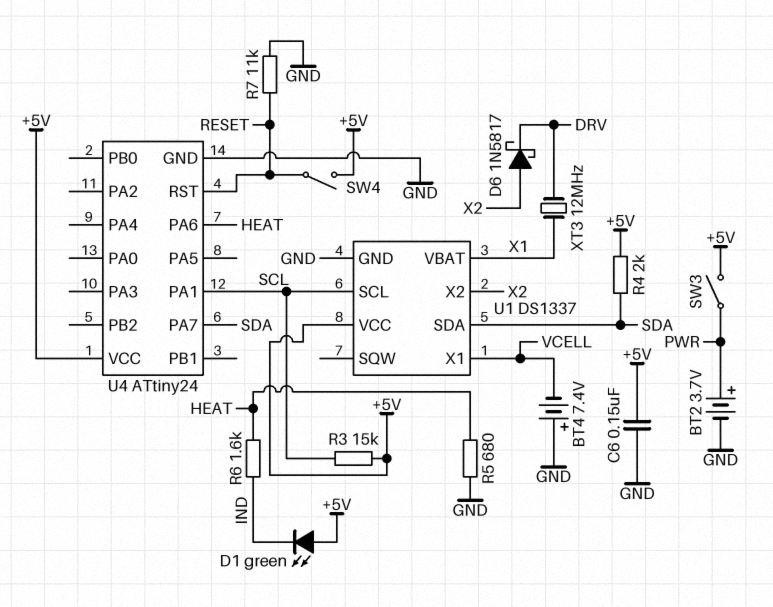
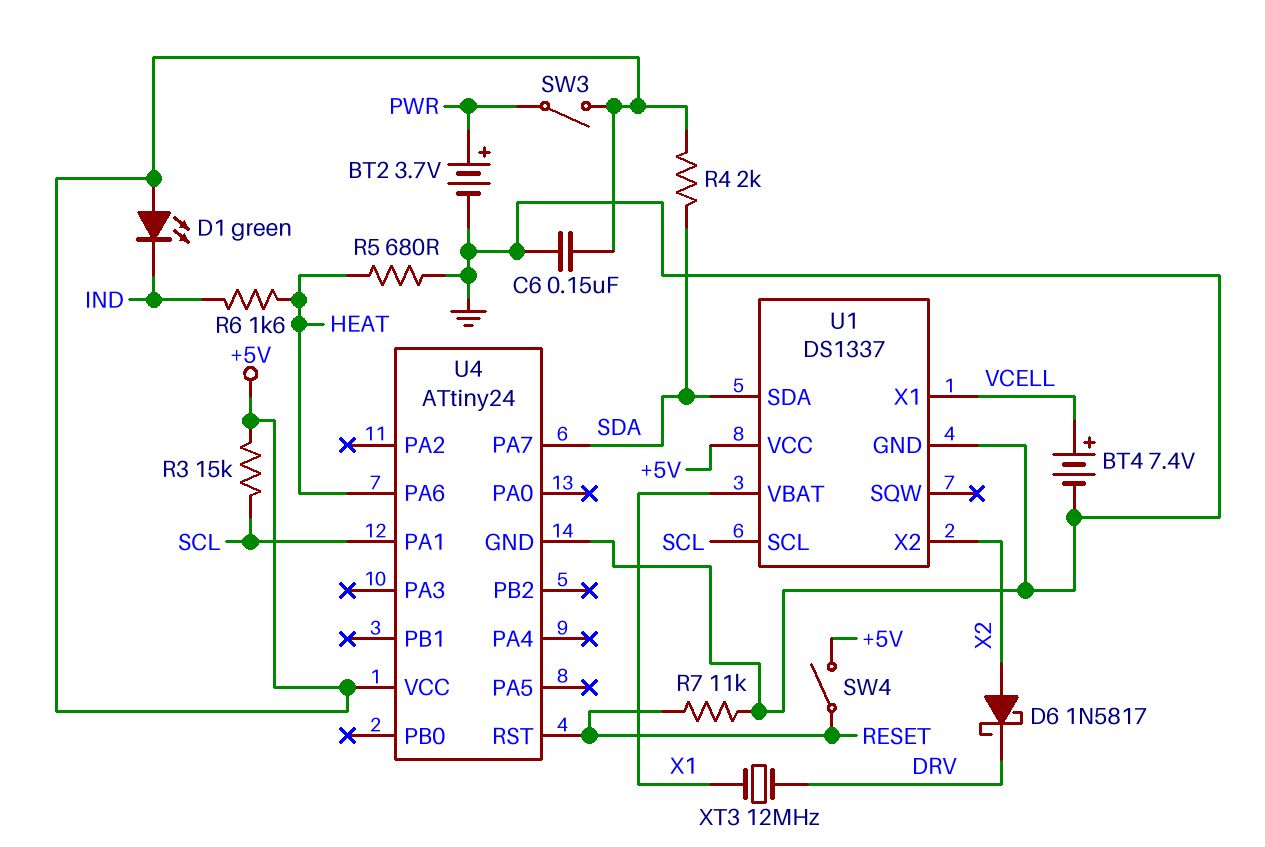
BT4: 7.4V (plus GND, minus VCELL) -> 7.4V (plus VCELL, minus GND)

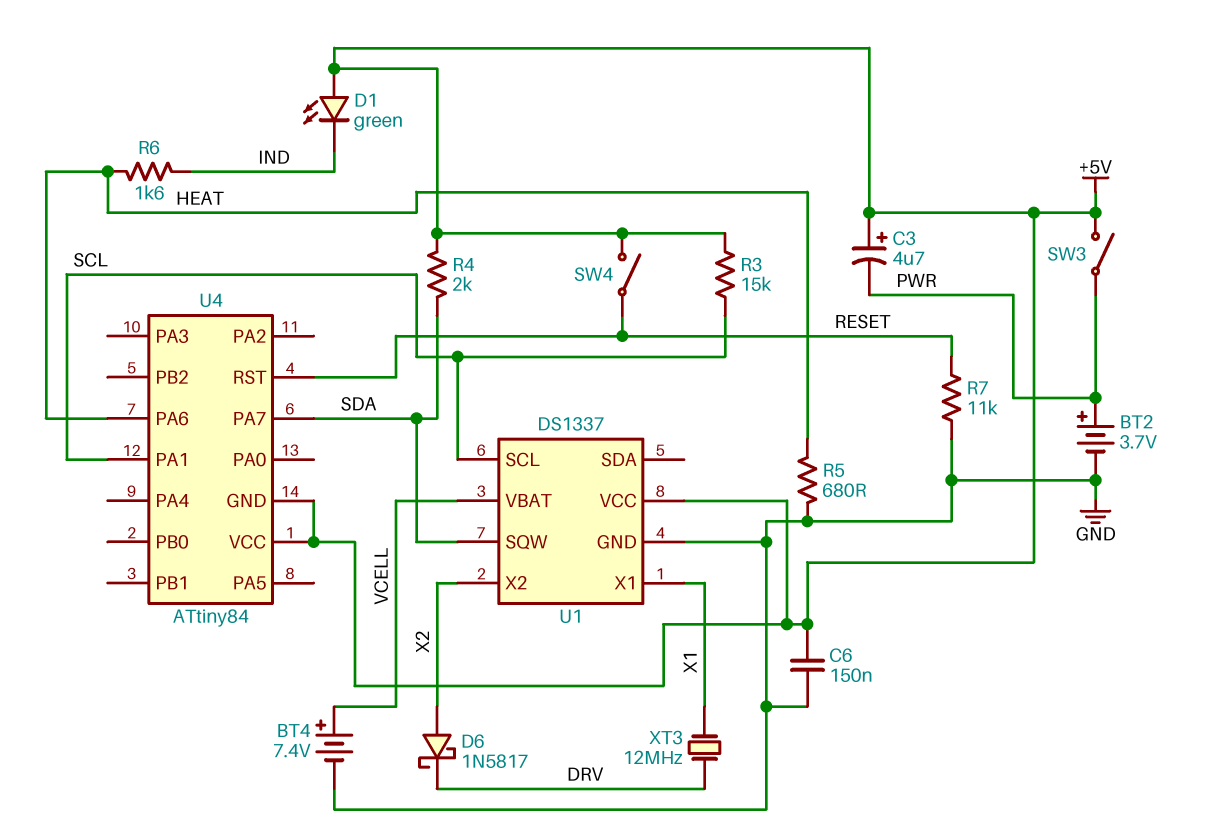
C3: none -> 4.7uF (plus +5V, minus PWR)
U1 pin SDA: SDA -> none
U1 pin SQW: none -> SDA
U1 pin VBAT: X1 -> VCELL
U1 pin X1: VCELL -> X1
U4: ATtiny24 -> ATtiny84
U4 pin GND: GND -> +5V

